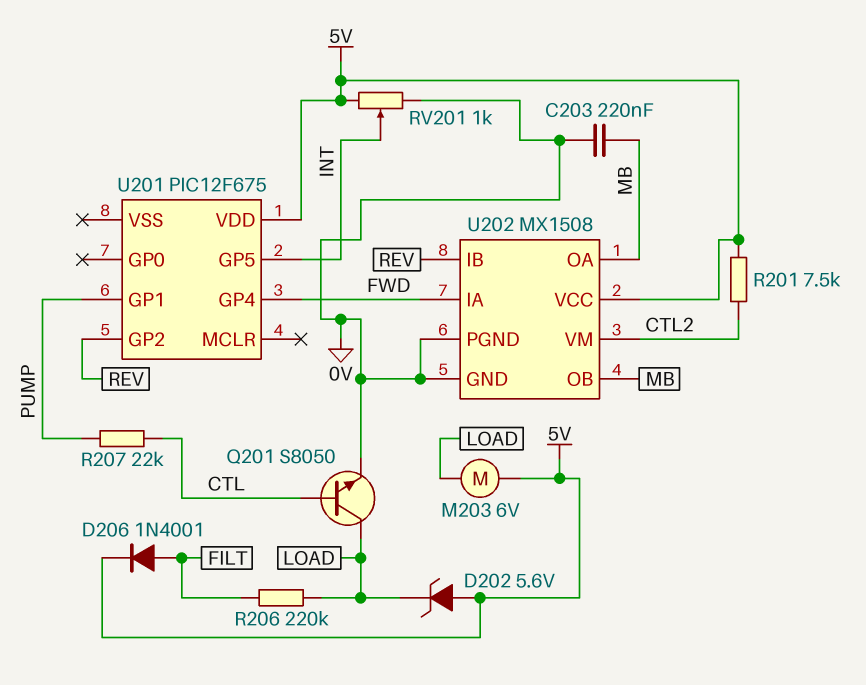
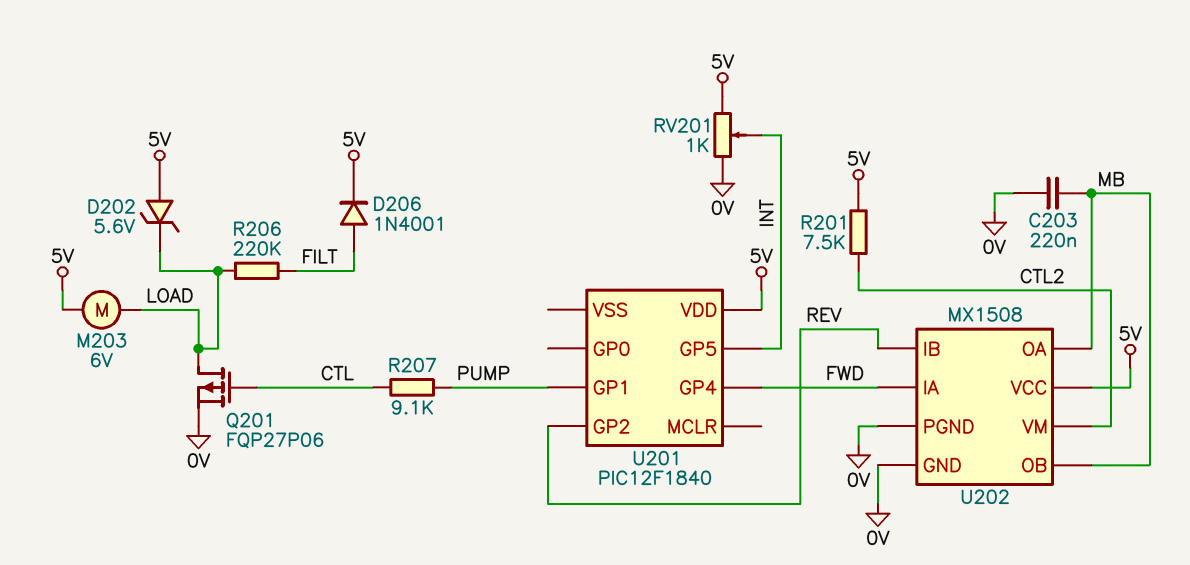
Q201: NPN S8050 (B CTL, C LOAD, E 0V) -> PMOS FQP27P06 (G CTL, D LOAD, S 0V)
R207: 22k (CTL, PUMP) -> 9.1k (CTL, PUMP)
U201: PIC12F675 -> PIC12F1840

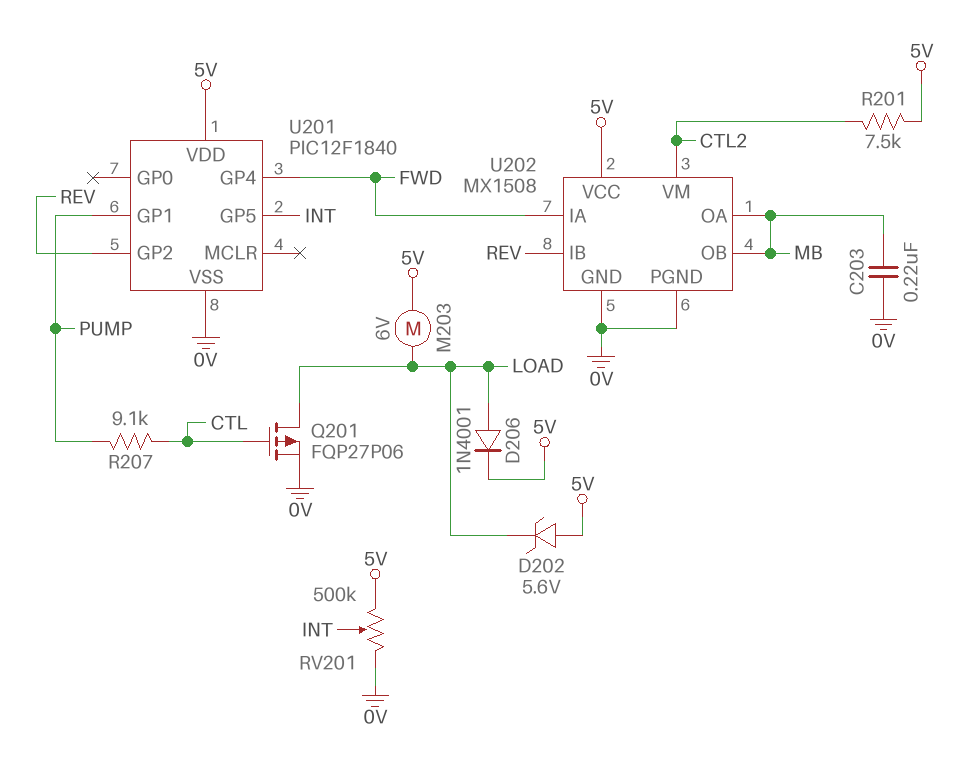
D206: diode 1N4001 (A FILT, K 5V) -> diode 1N4001 (A LOAD, K 5V)
R206: 220k (FILT, LOAD) -> none
RV201: 1k (0V, 5V, wiper INT) -> 500k (0V, 5V, wiper INT)
U201 pin VSS: none -> 0V

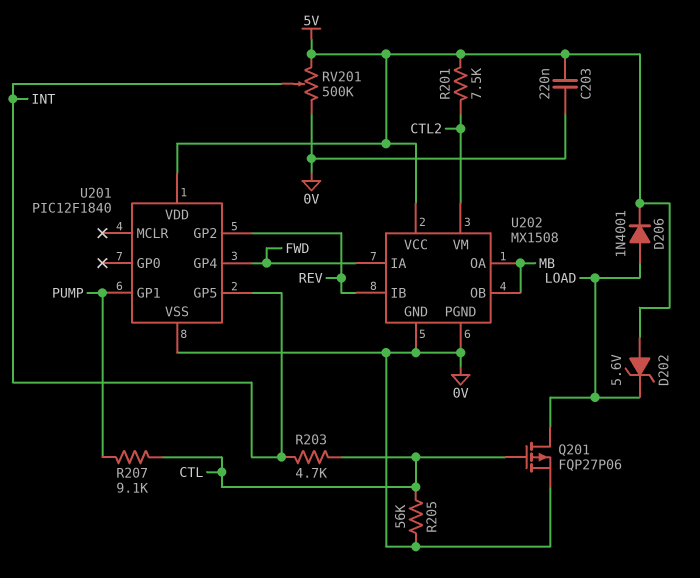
C203: 220nF (0V, MB) -> 220nF (0V, 5V)
M203: motor 6V (5V, LOAD) -> none
R203: none -> 4.7k (CTL, INT)
R205: none -> 56k (0V, CTL)

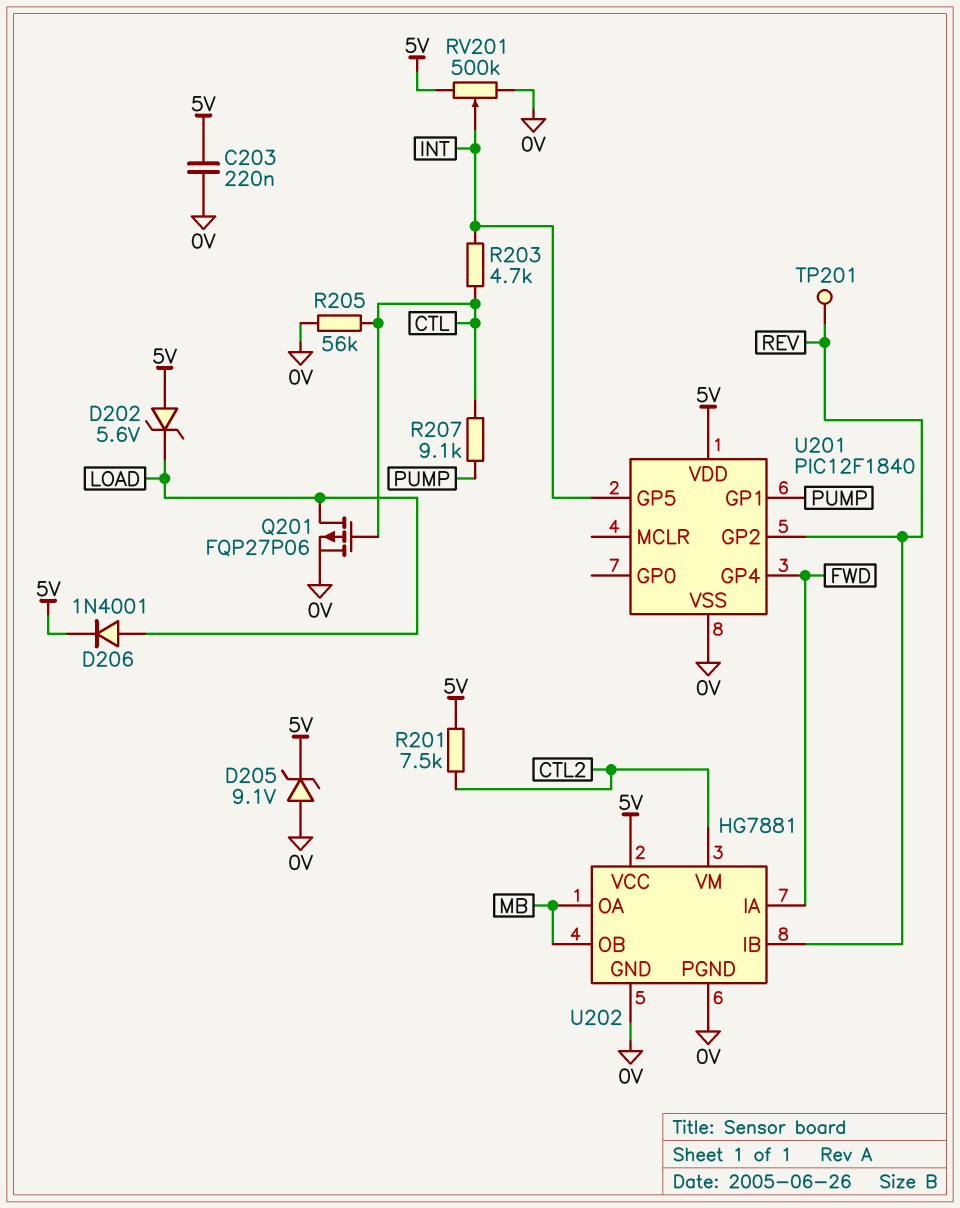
D205: none -> zener 9.1V (A 0V, K 5V)
TP201: none -> test point (REV)
U202: MX1508 -> HG7881

